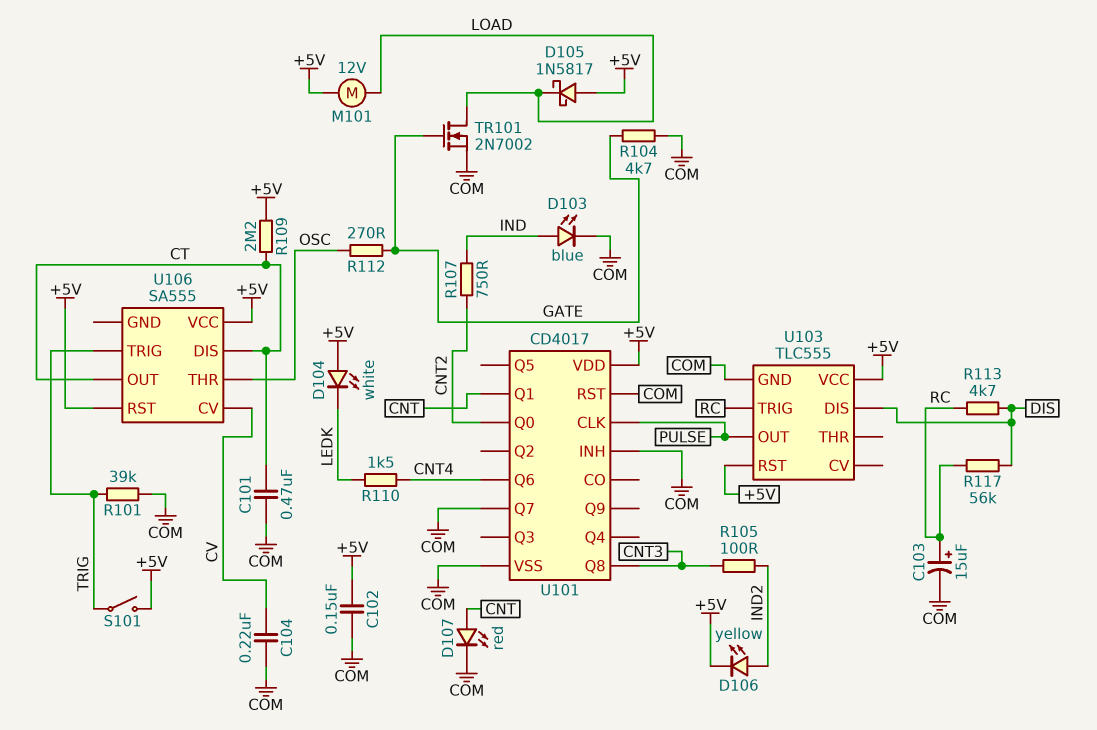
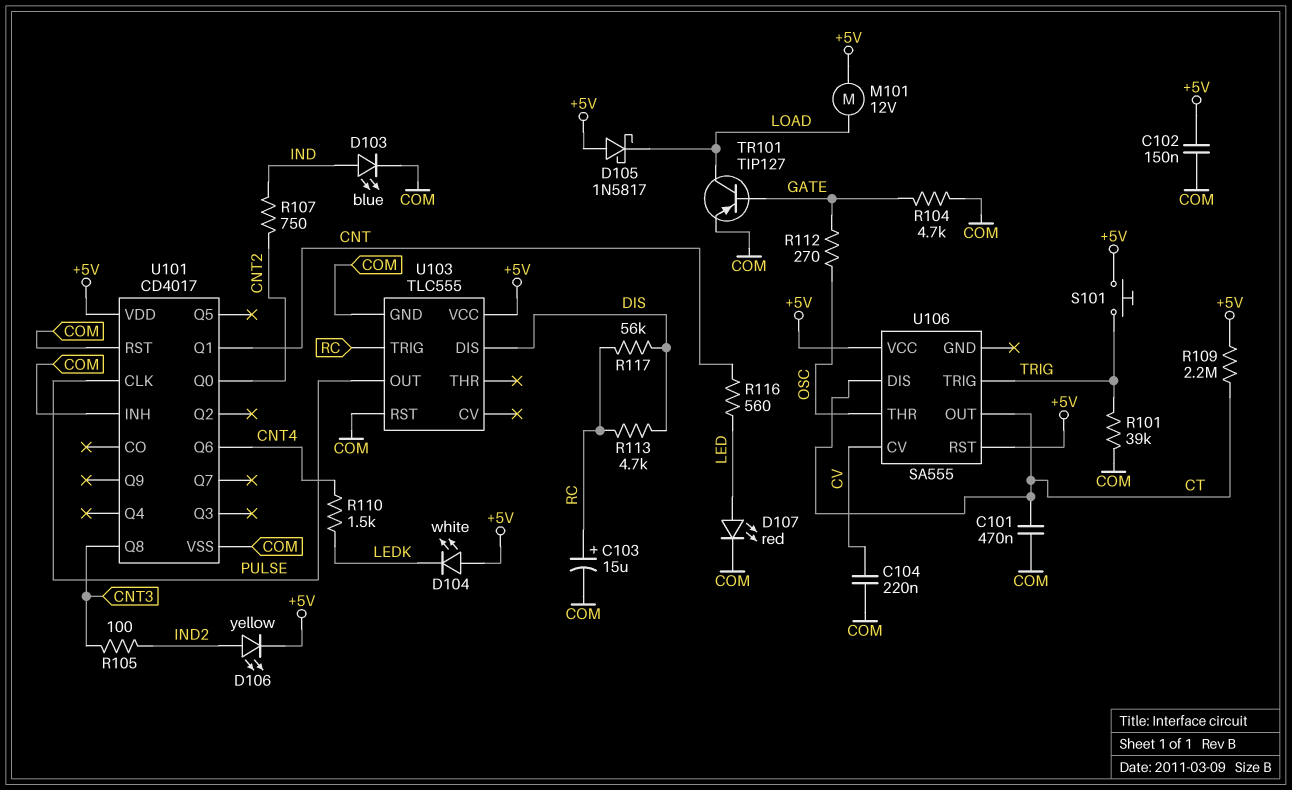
D107: LED red (A CNT, K COM) -> LED red (A LED, K COM)
R116: none -> 560 (CNT, LED)
S101: switch (+5V, TRIG) -> button (+5V, TRIG)
TR101: NMOS 2N7002 (G GATE, D LOAD, S COM) -> PNP TIP127 (B GATE, C LOAD, E COM)
U101 pin Q7: COM -> none
U103 pin RST: +5V -> COM

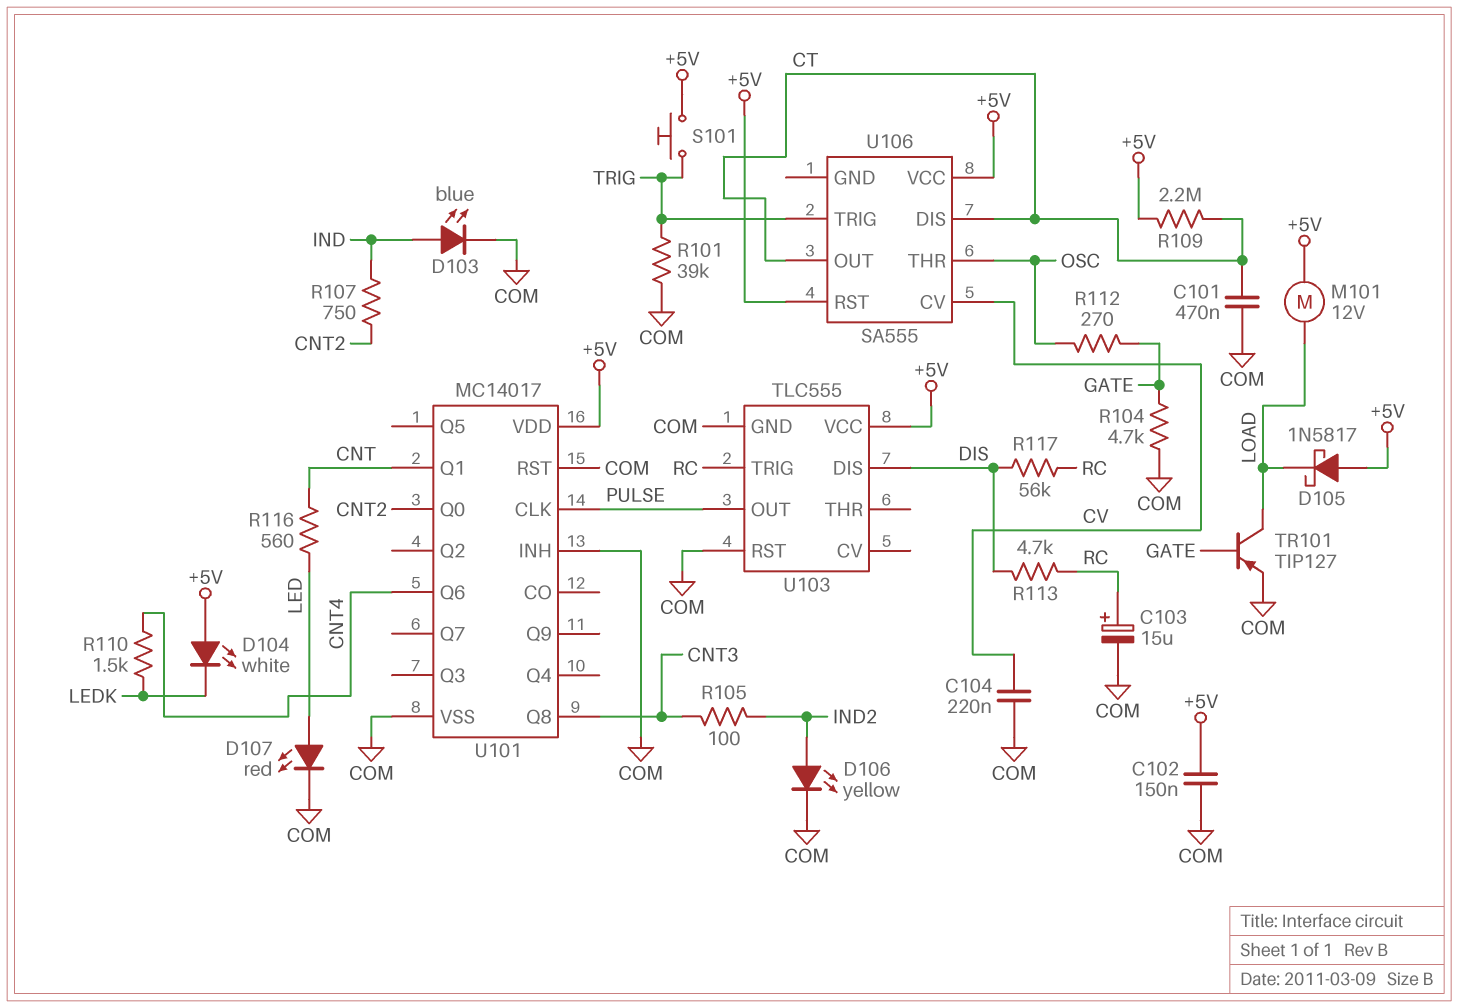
D106: LED yellow (A IND2, K +5V) -> LED yellow (A IND2, K COM)
U101: CD4017 -> MC14017

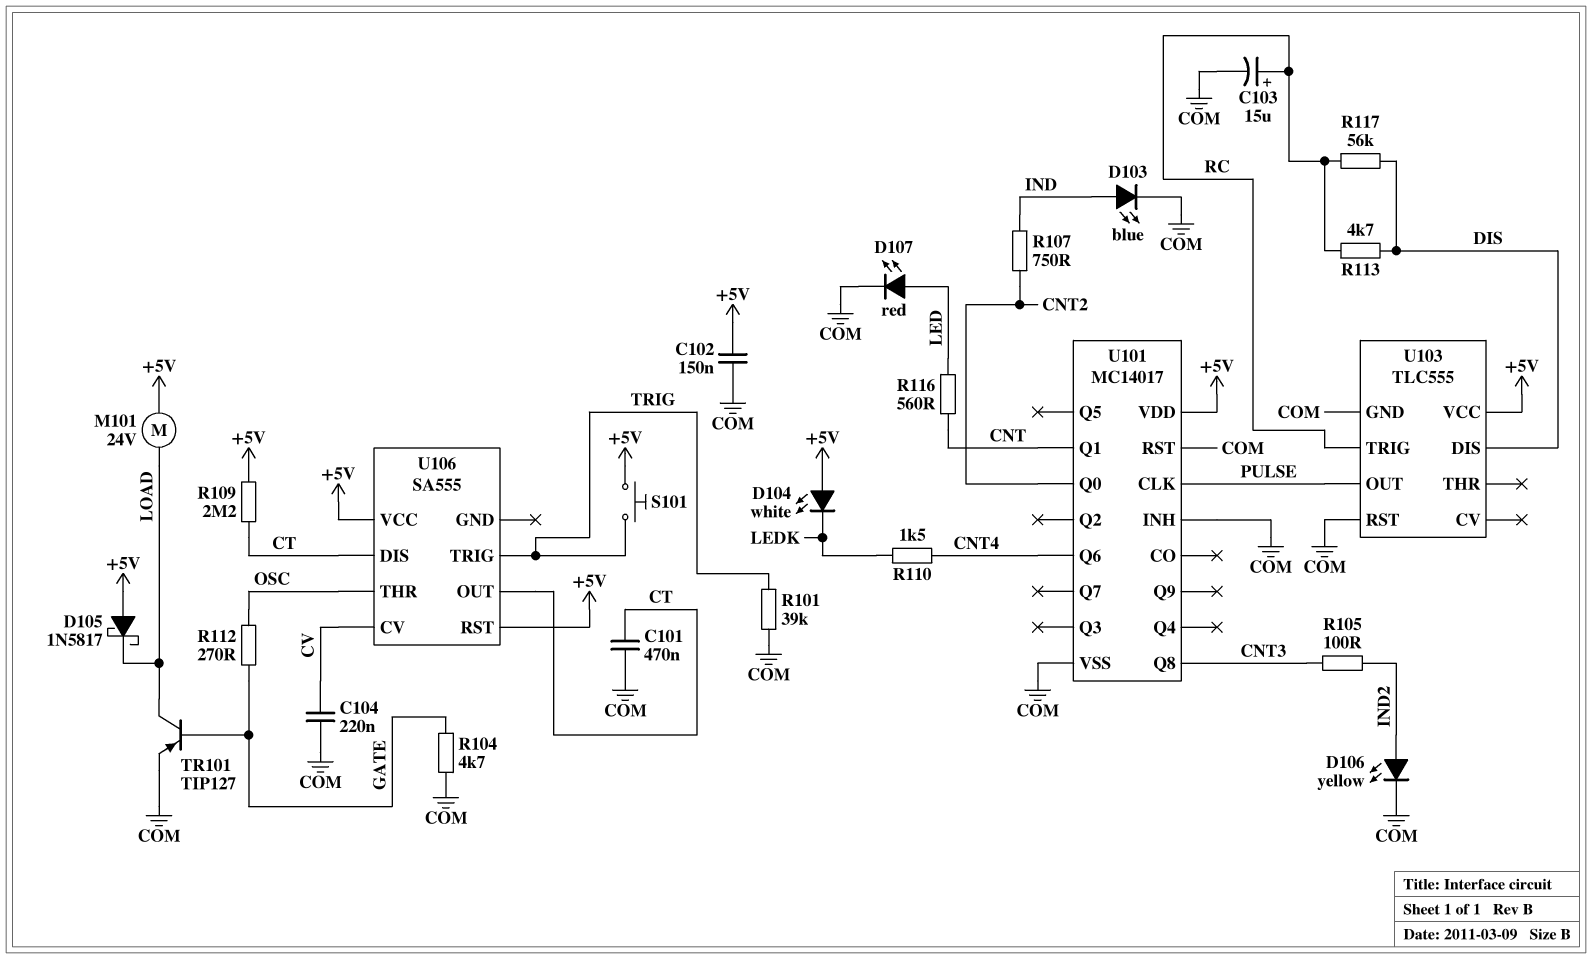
M101: motor 12V (+5V, LOAD) -> motor 24V (+5V, LOAD)

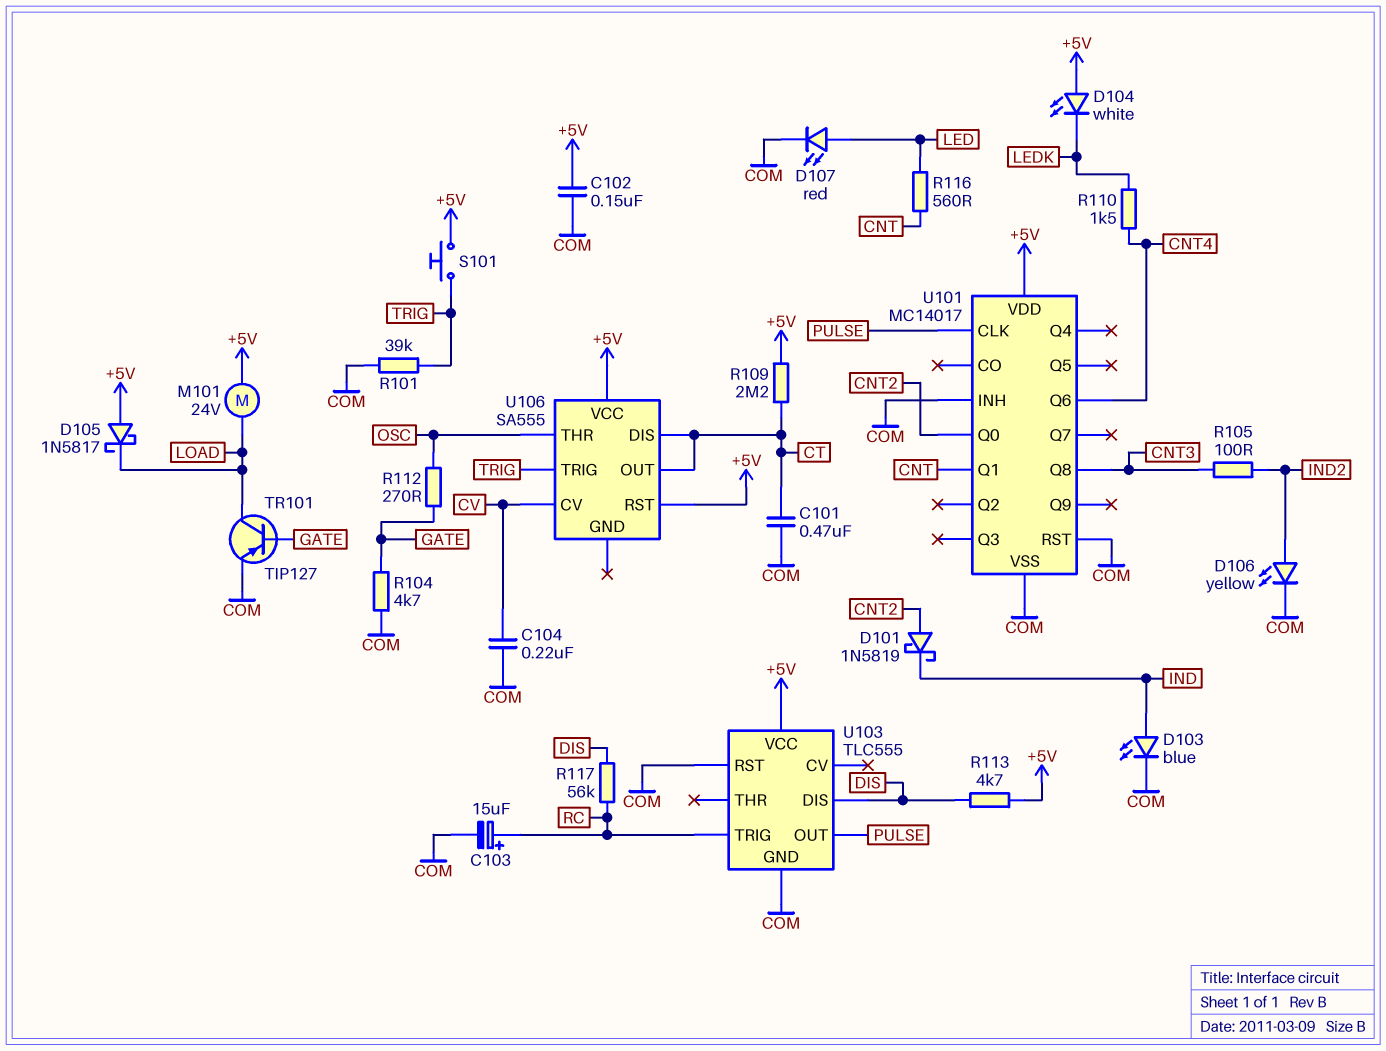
D101: none -> schottky 1N5819 (A CNT2, K IND)
R107: 750 (CNT2, IND) -> none
R113: 4.7k (DIS, RC) -> 4.7k (+5V, DIS)

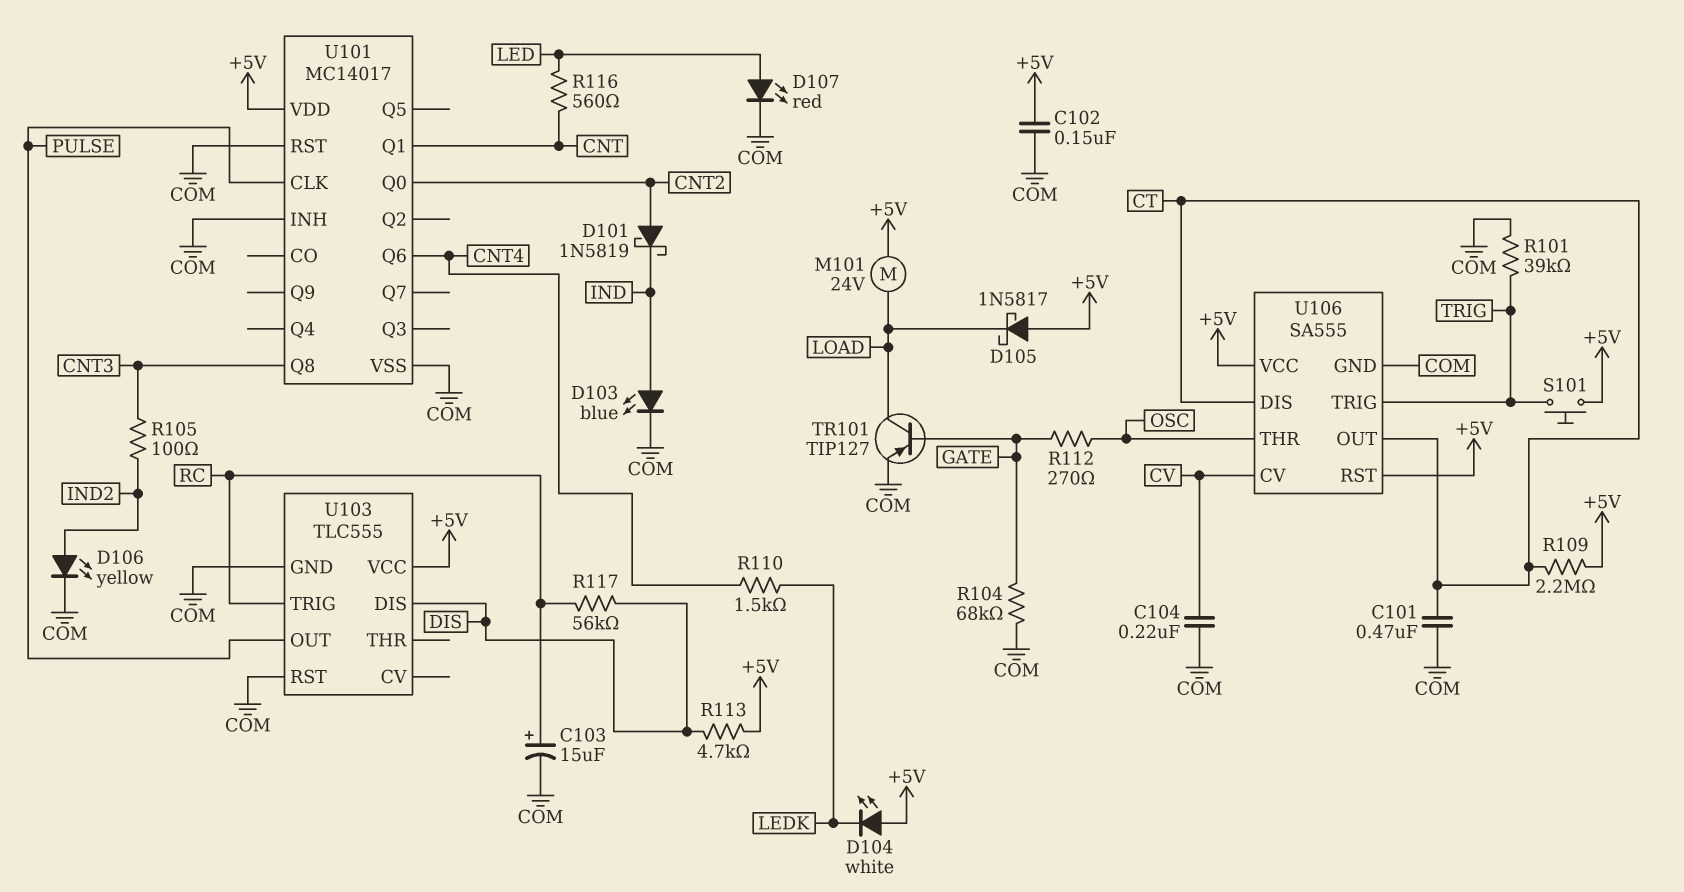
R104: 4.7k (COM, GATE) -> 68k (COM, GATE)
U106 pin GND: none -> COM

